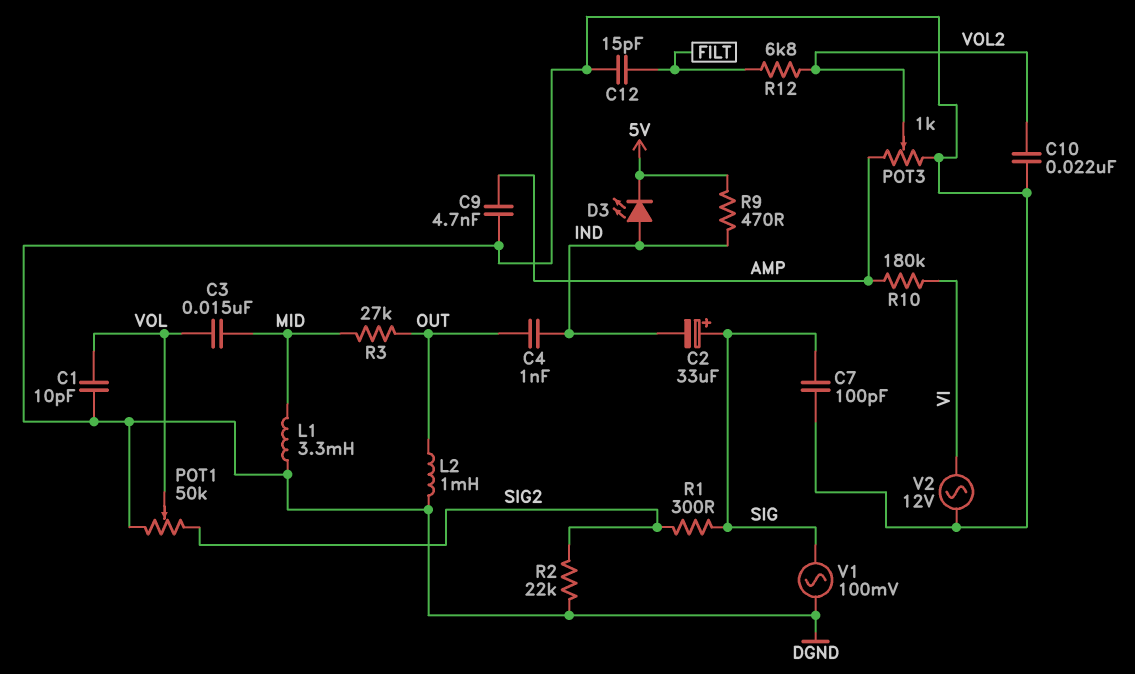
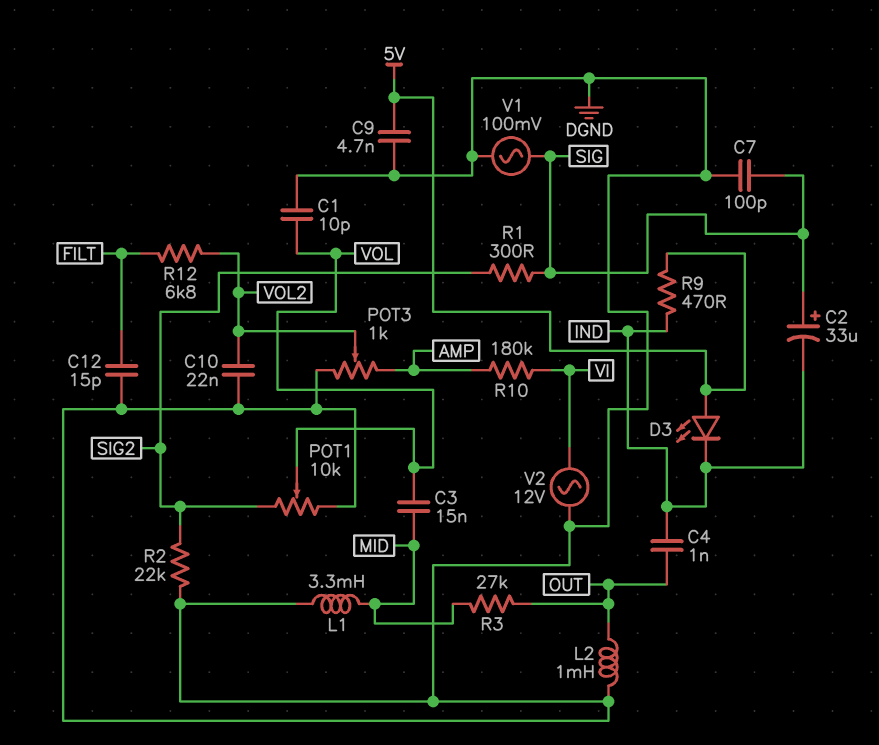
C9: 4.7nF (AMP, DGND) -> 4.7nF (5V, DGND)
D3: LED (A IND, K 5V) -> LED (A 5V, K IND)
POT1: 50k (DGND, SIG2, wiper VOL) -> 10k (DGND, SIG2, wiper VOL)

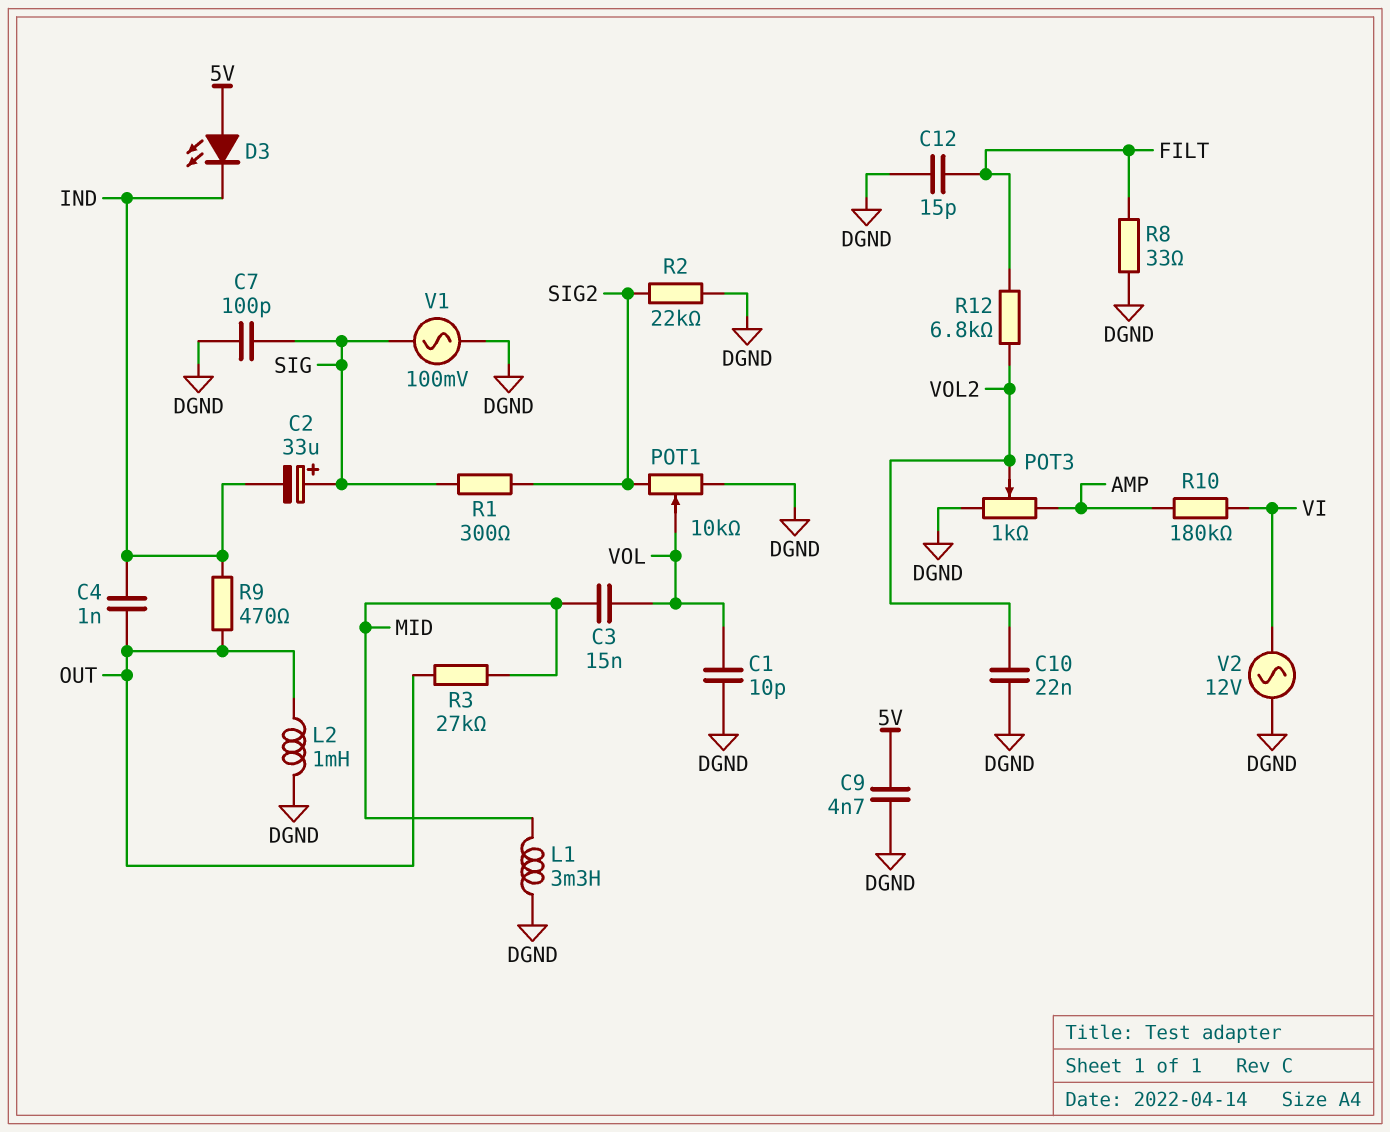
R8: none -> 33 (DGND, FILT)
R9: 470 (5V, IND) -> 470 (IND, OUT)

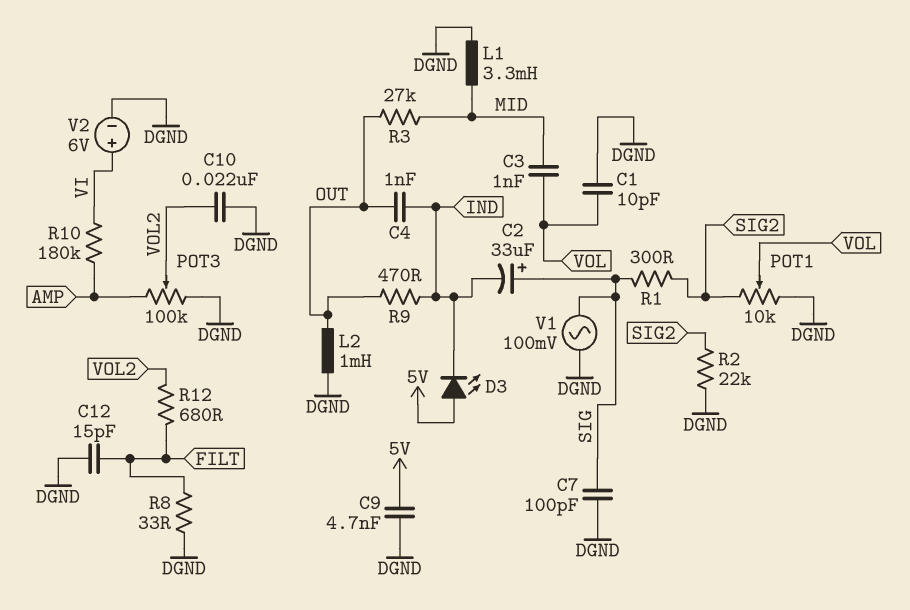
C3: 15nF (MID, VOL) -> 1nF (MID, VOL)
POT3: 1k (AMP, DGND, wiper VOL2) -> 100k (AMP, DGND, wiper VOL2)
R12: 6.8k (FILT, VOL2) -> 680 (FILT, VOL2)
V2: AC 12V (DGND, VI) -> 6V (plus VI, minus DGND)

